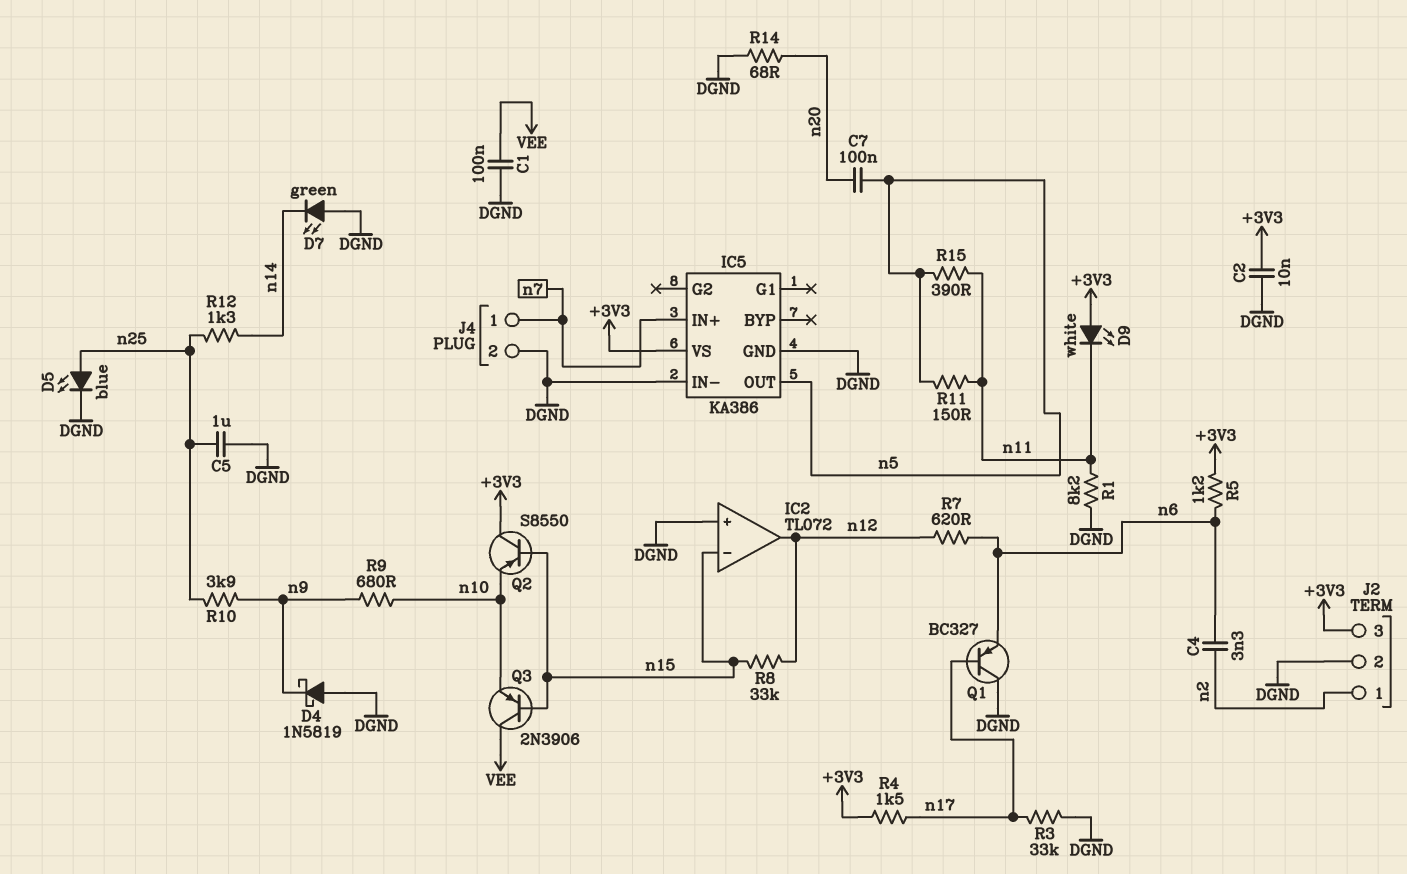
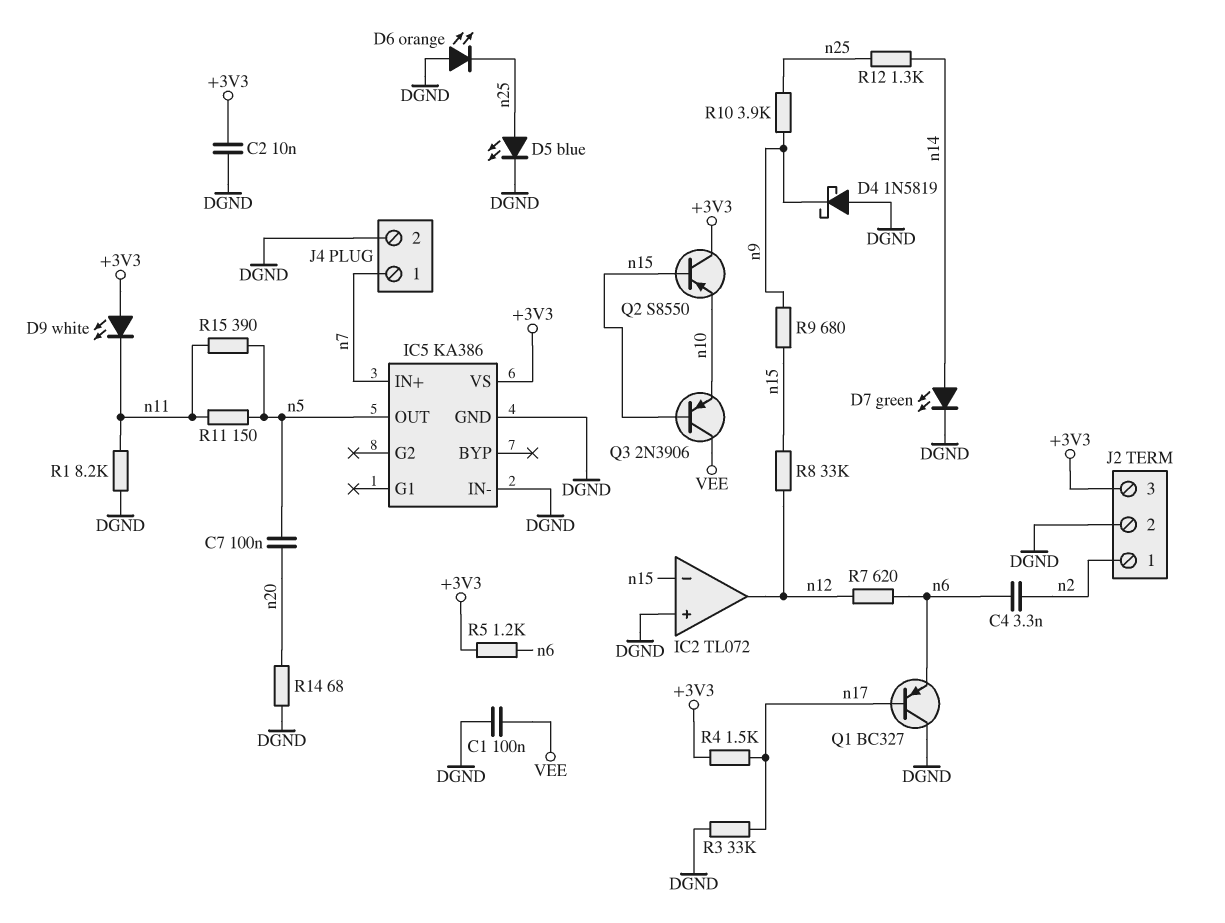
C5: 1uF (DGND, n25) -> none
D6: none -> LED orange (A DGND, K n25)
D7: LED green (A DGND, K n14) -> LED green (A n14, K DGND)
R9: 680 (n9, n10) -> 680 (n9, n15)

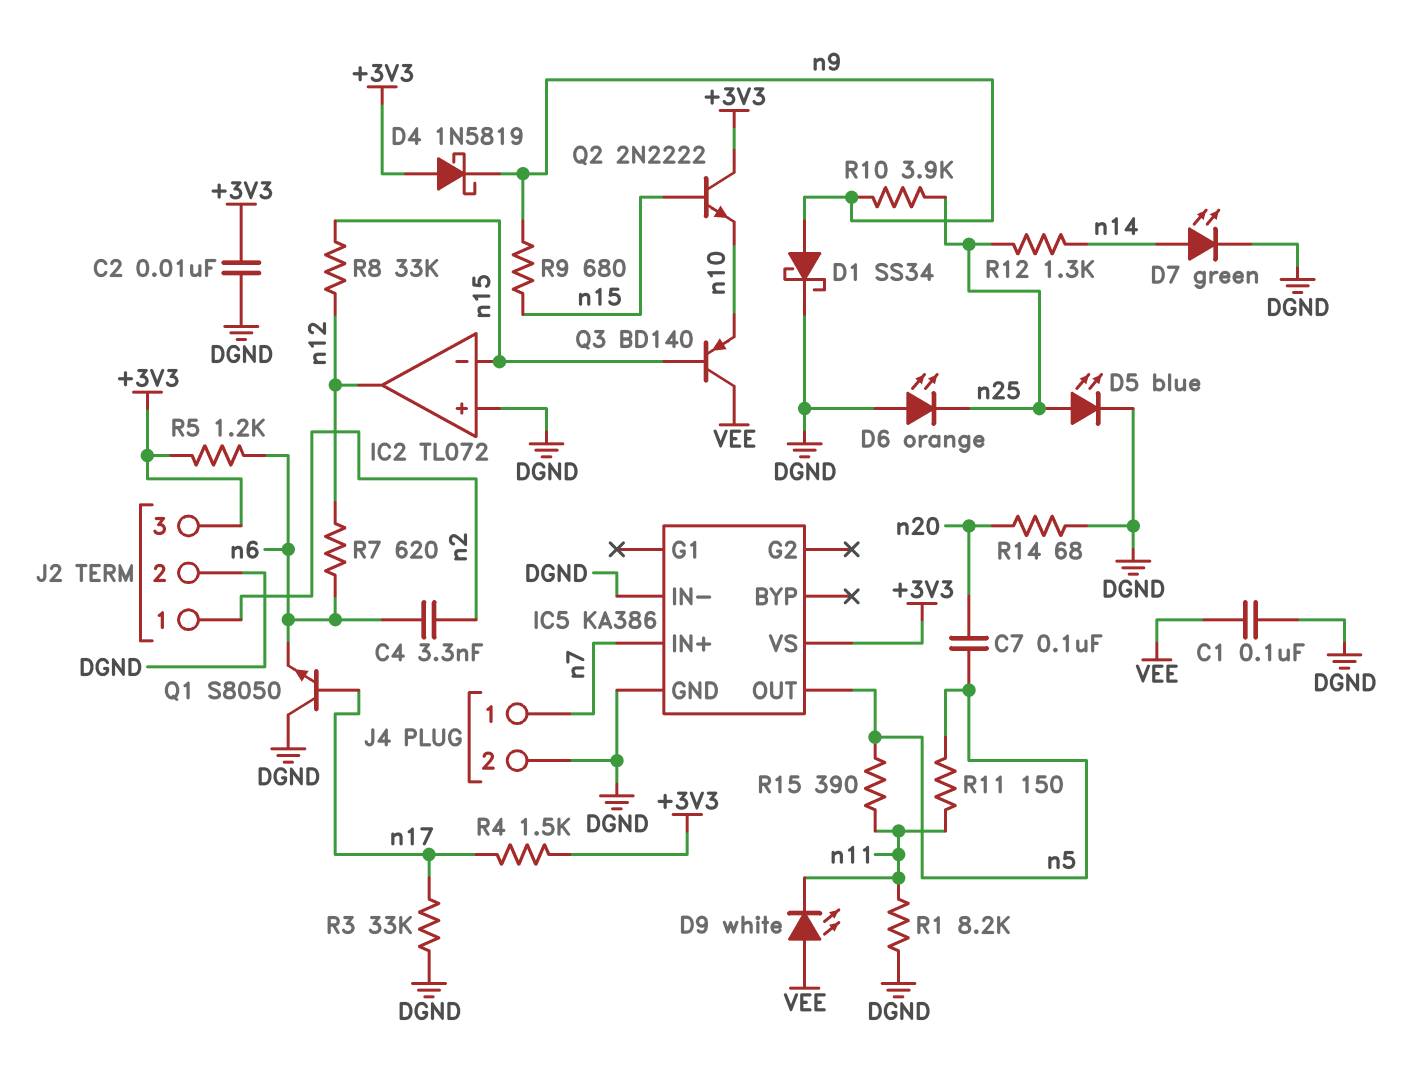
D1: none -> schottky SS34 (A n9, K DGND)
D4: schottky 1N5819 (A DGND, K n9) -> schottky 1N5819 (A +3V3, K n9)
D9: LED white (A +3V3, K n11) -> LED white (A VEE, K n11)
Q1: PNP BC327 (B n17, C DGND, E n6) -> NPN S8050 (B n17, C DGND, E n6)
Q2: PNP S8550 (B n15, C +3V3, E n10) -> NPN 2N2222 (B n15, C +3V3, E n10)
Q3: PNP 2N3906 (B n15, C VEE, E n10) -> PNP BD140 (B n15, C VEE, E n10)

